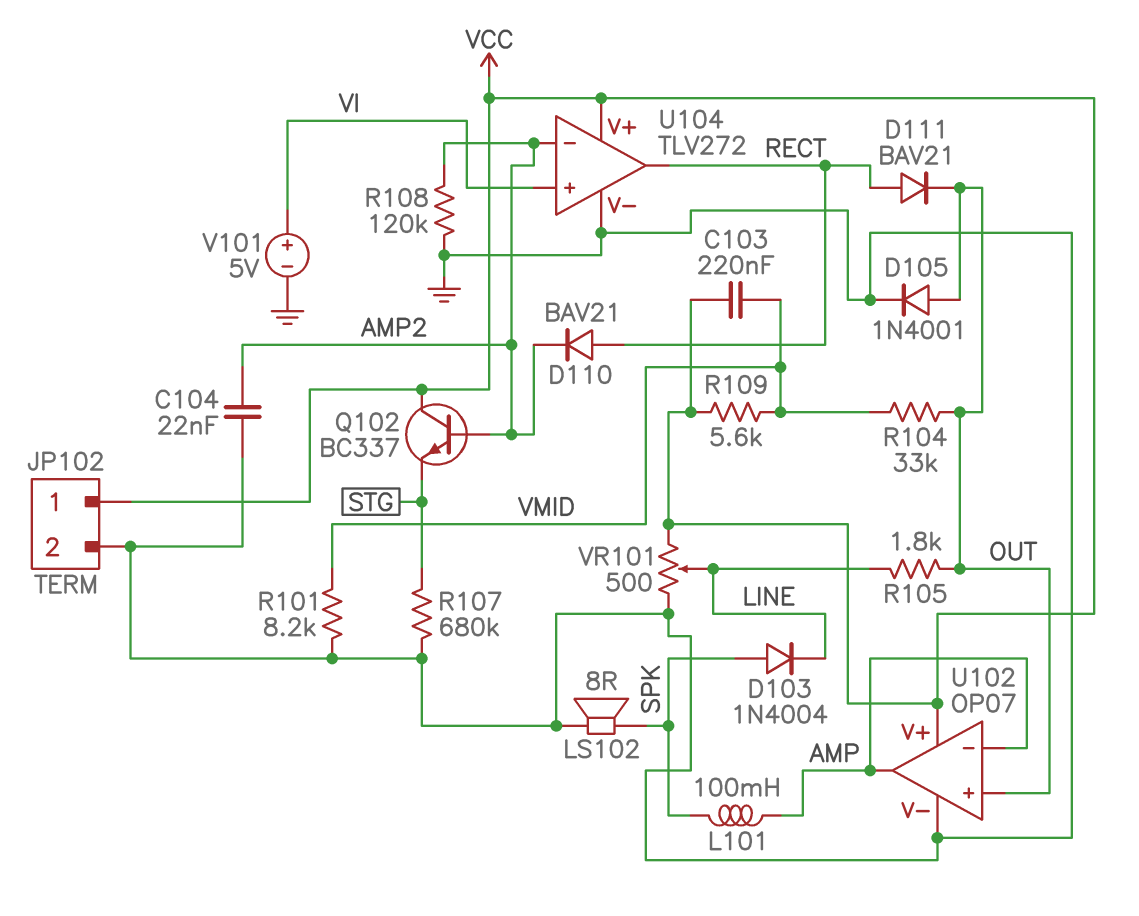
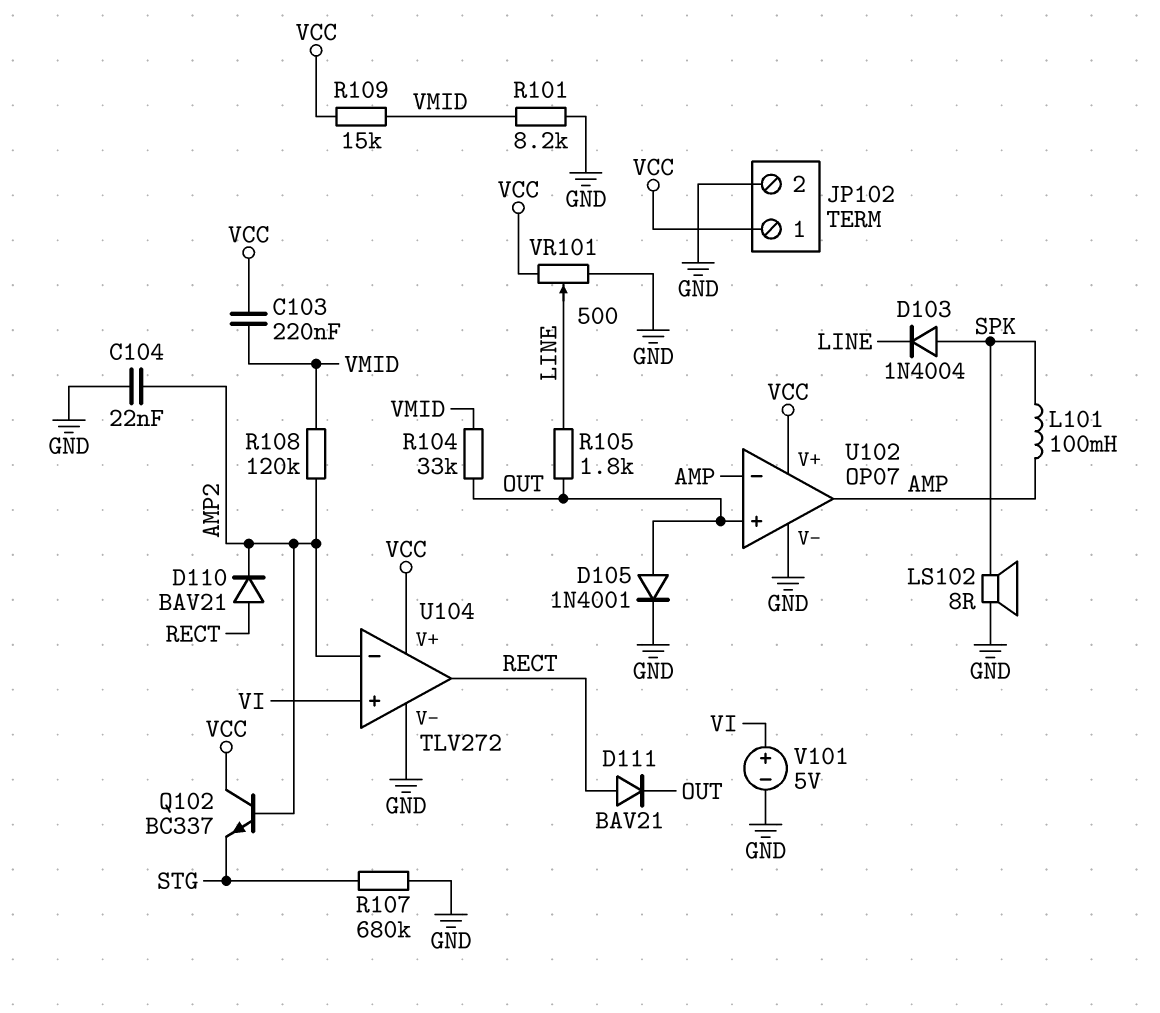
R108: 120k (AMP2, GND) -> 120k (AMP2, VMID)
R109: 5.6k (VCC, VMID) -> 15k (VCC, VMID)

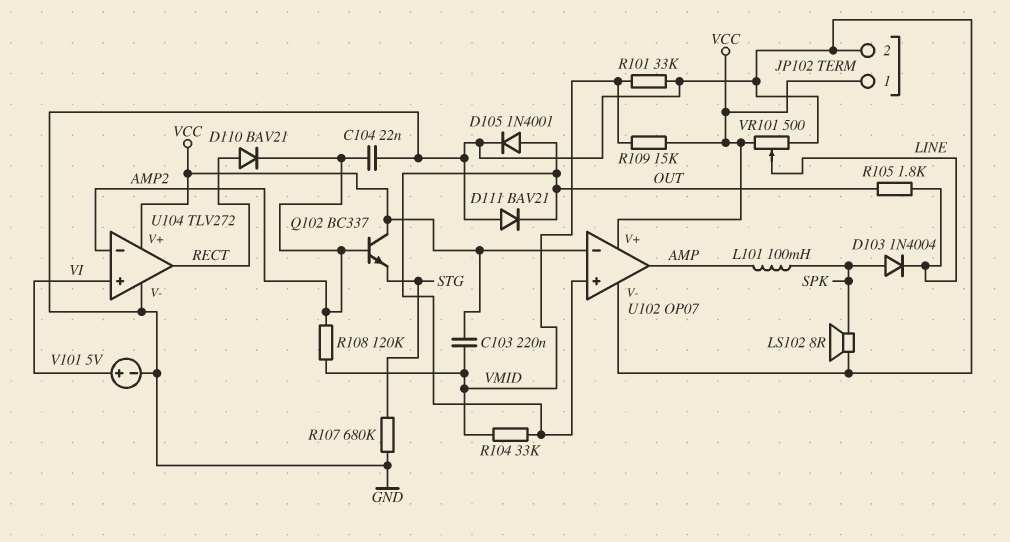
D111: diode BAV21 (A RECT, K OUT) -> diode BAV21 (A GND, K OUT)
R101: 8.2k (GND, VMID) -> 33k (GND, VMID)
U102 pin in-: AMP -> VCC

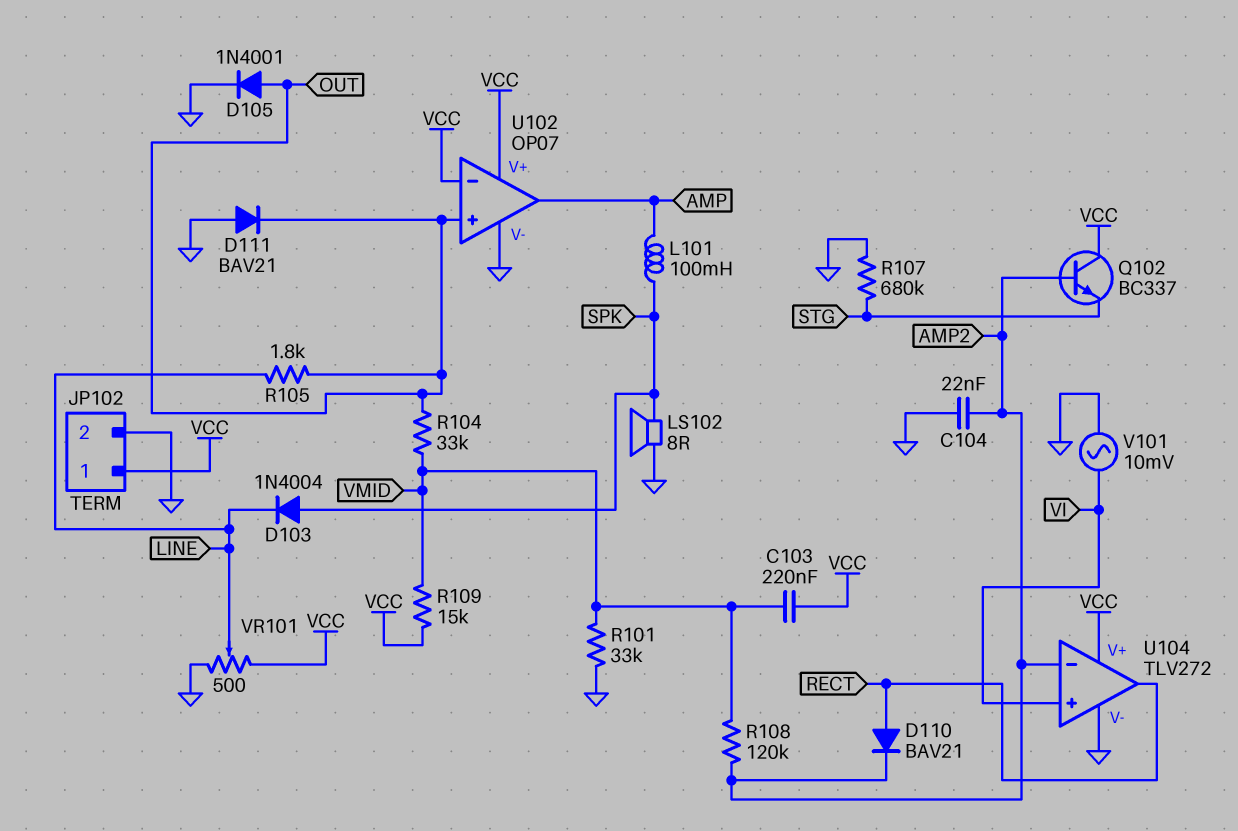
V101: 5V (plus VI, minus GND) -> AC 10mV (GND, VI)

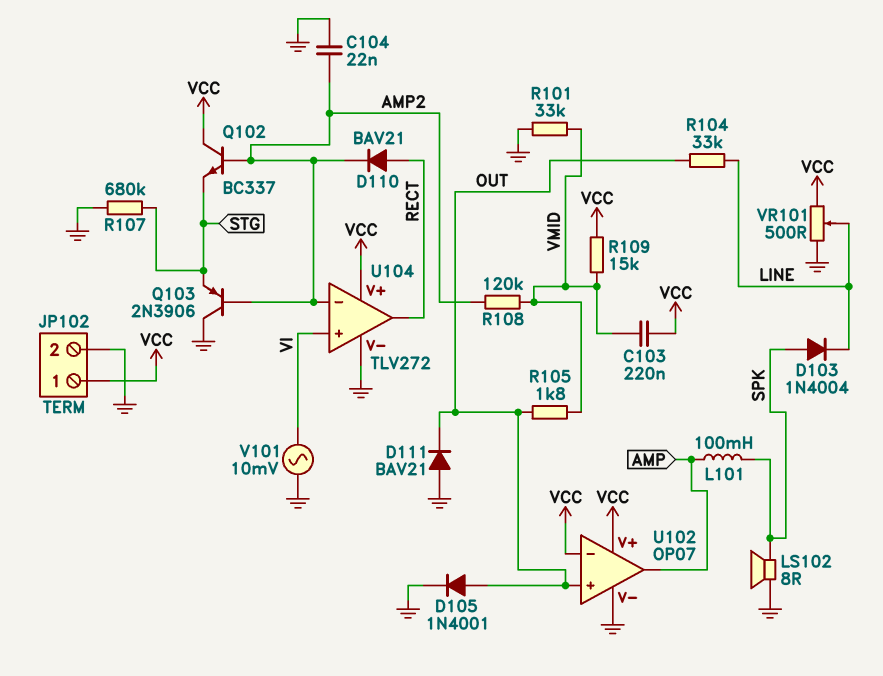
Q103: none -> PNP 2N3906 (B AMP2, C GND, E STG)
R104: 33k (OUT, VMID) -> 33k (LINE, OUT)
R105: 1.8k (LINE, OUT) -> 1.8k (OUT, VMID)

